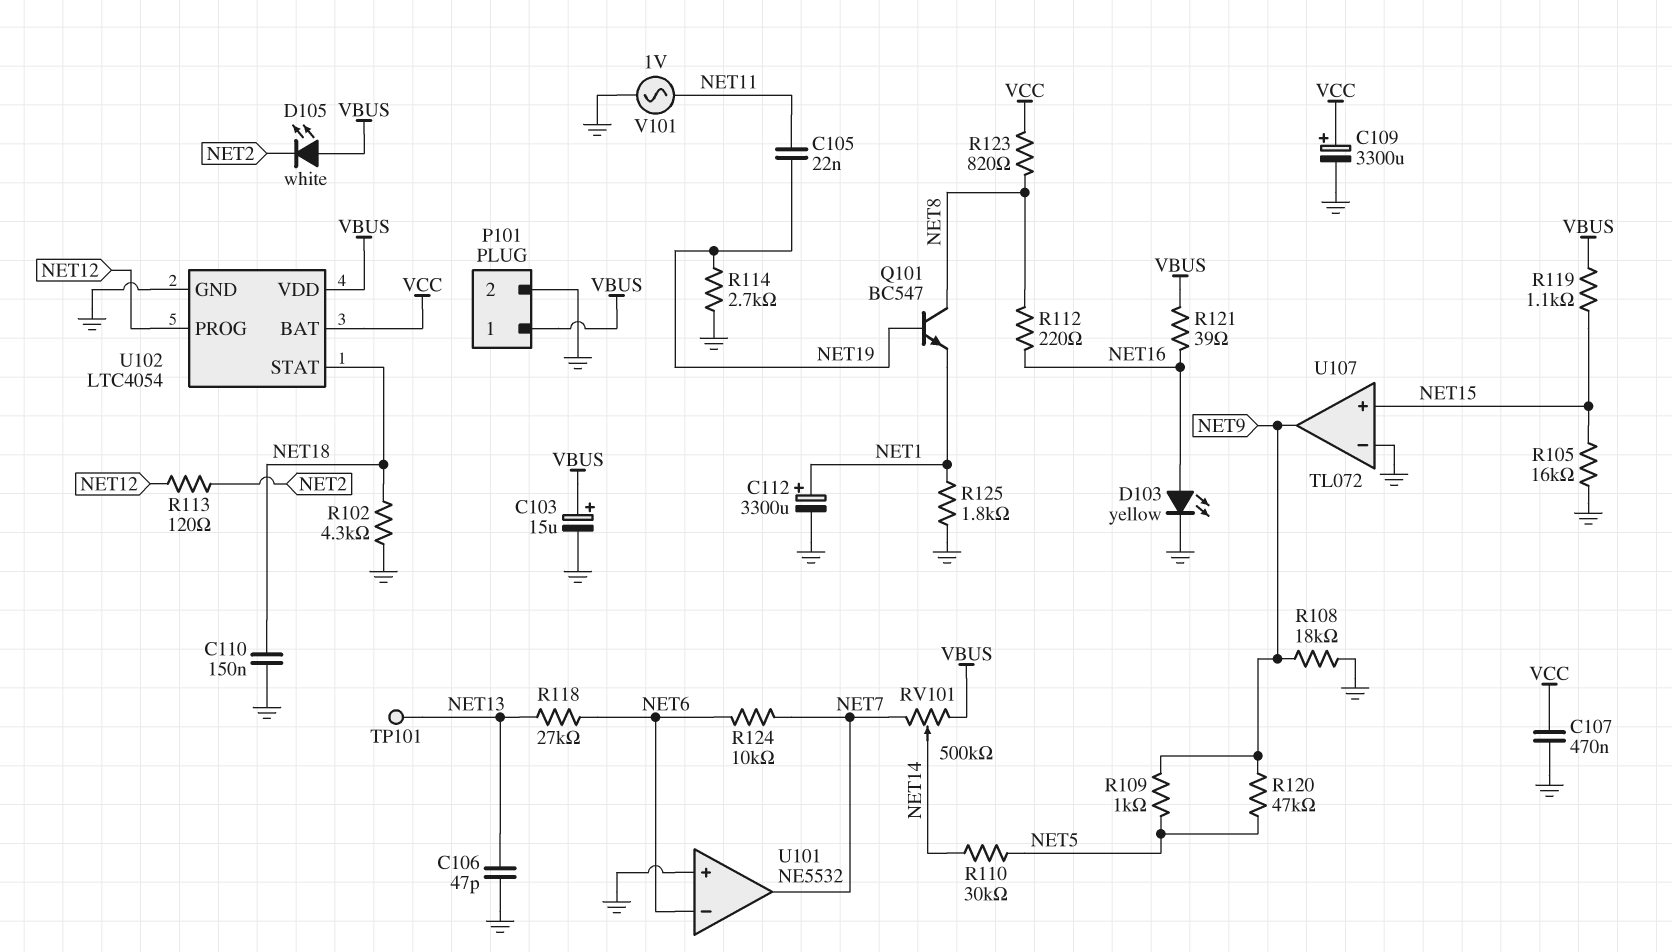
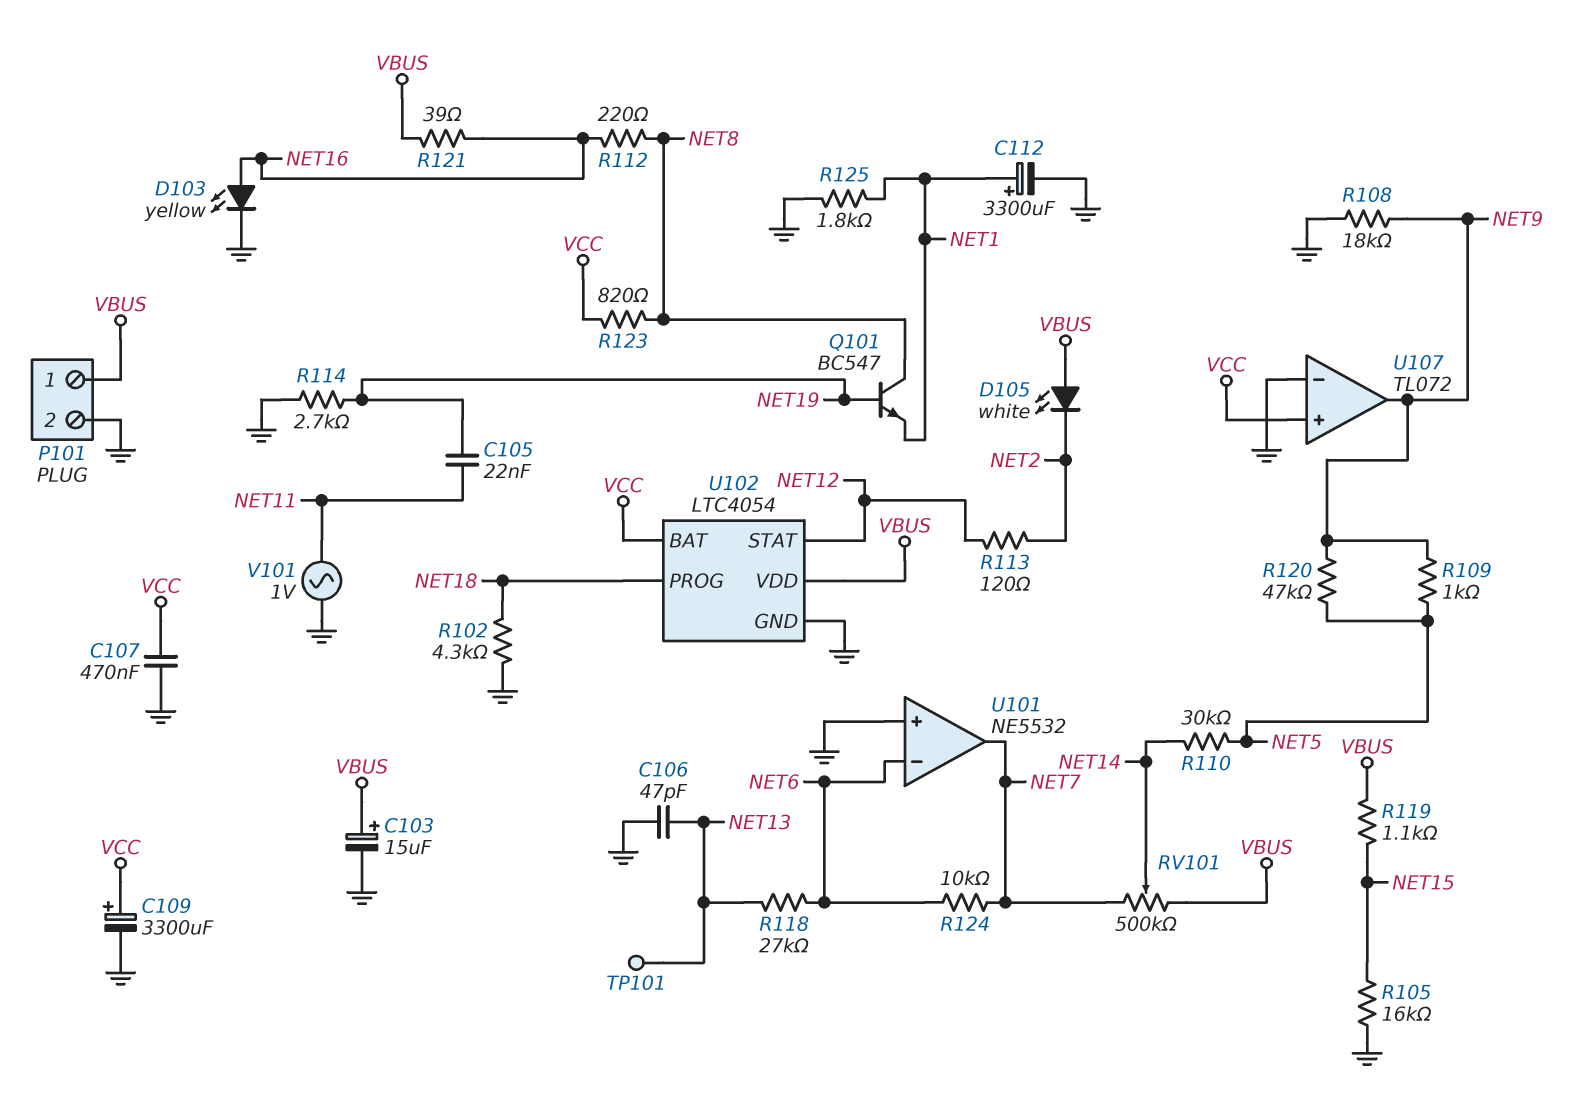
C110: 150nF (GND, NET18) -> none
U102 pin PROG: NET12 -> NET18
U102 pin STAT: NET18 -> NET12
U107 pin in+: NET15 -> VCC

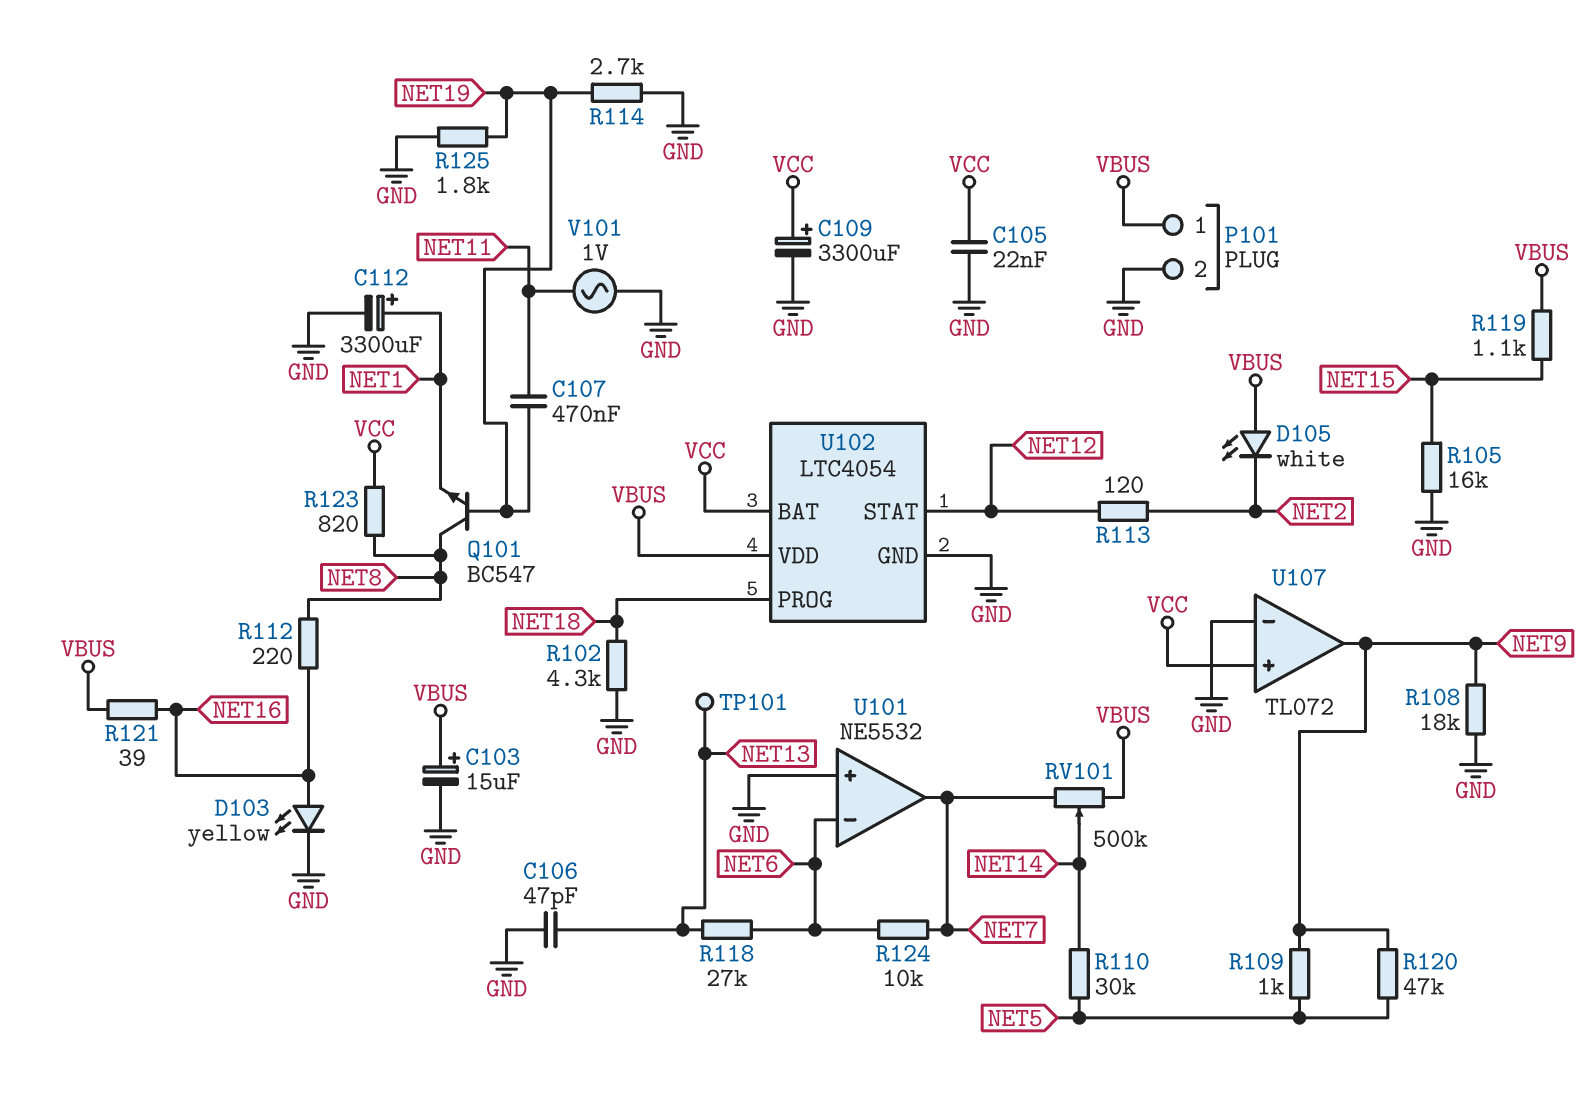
C105: 22nF (NET11, NET19) -> 22nF (GND, VCC)
C107: 470nF (GND, VCC) -> 470nF (NET11, NET19)
R125: 1.8k (GND, NET1) -> 1.8k (GND, NET19)

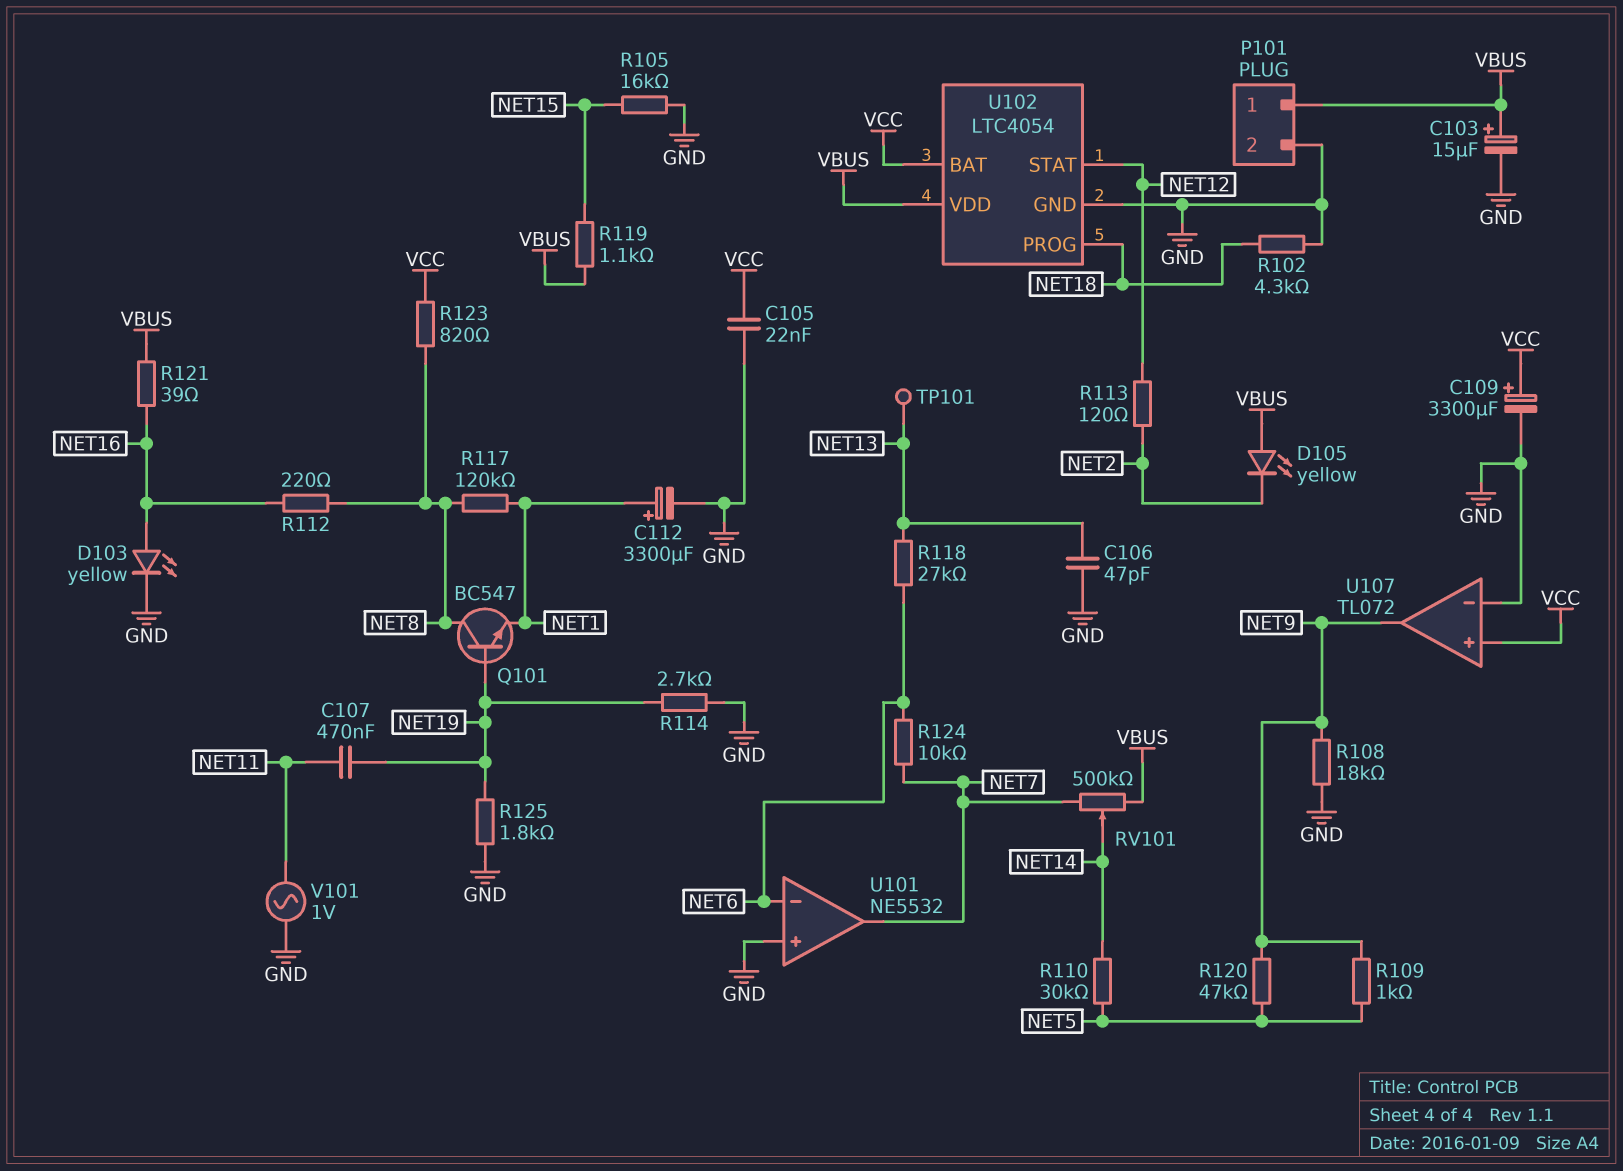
D105: LED white (A VBUS, K NET2) -> LED yellow (A VBUS, K NET2)
R117: none -> 120k (NET1, NET8)

